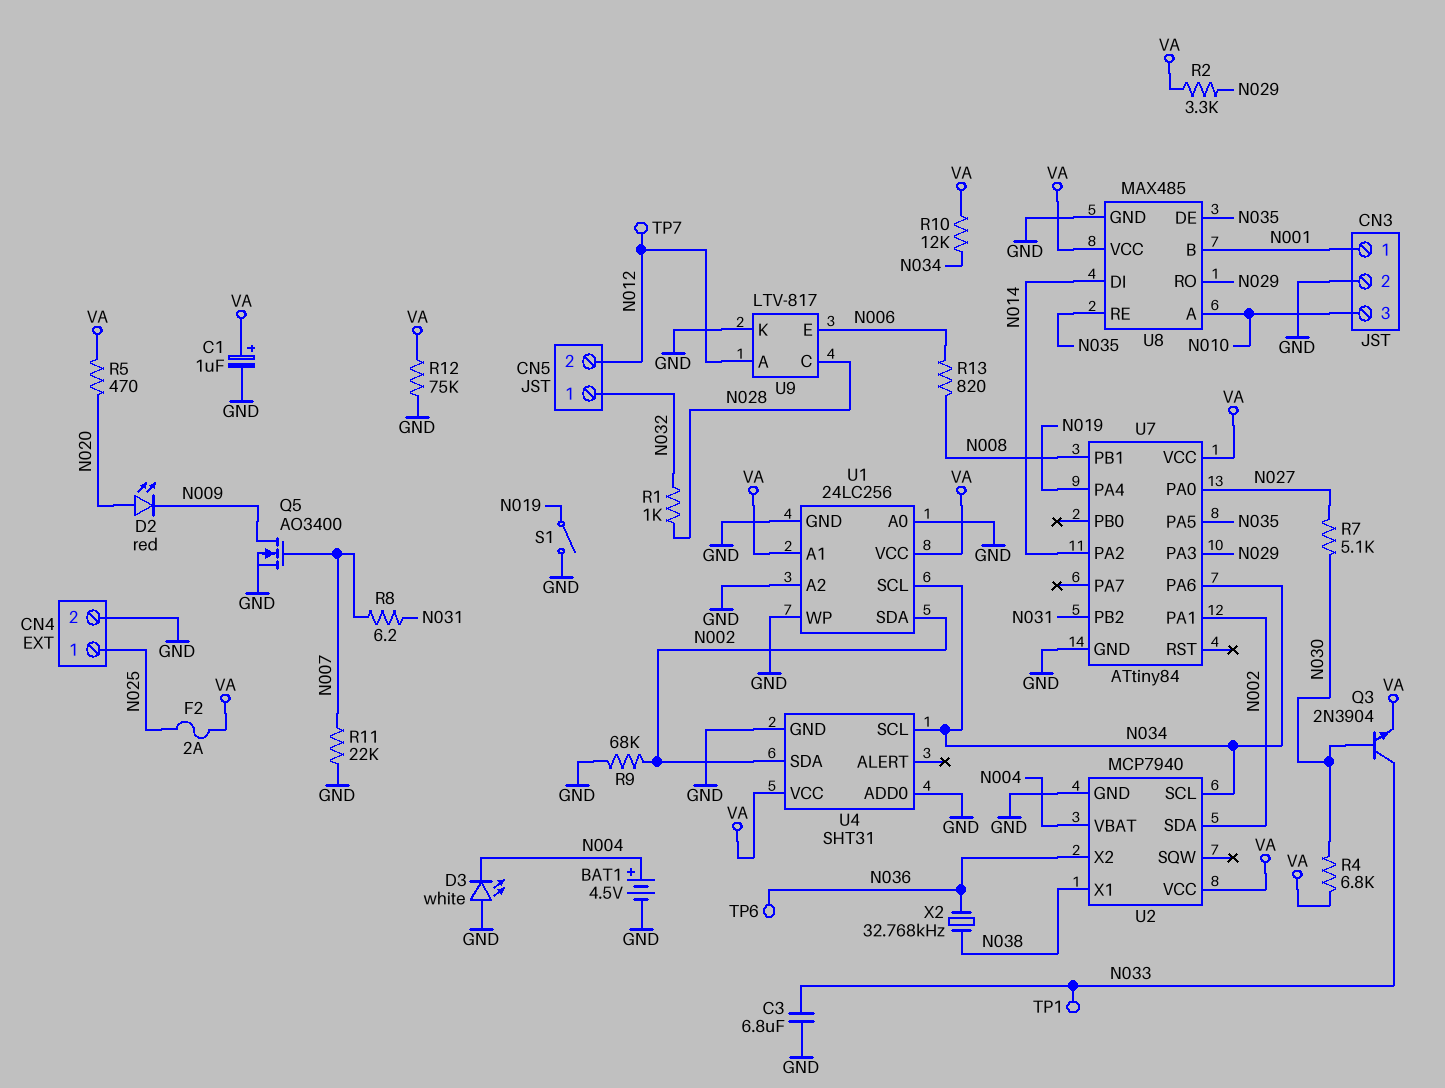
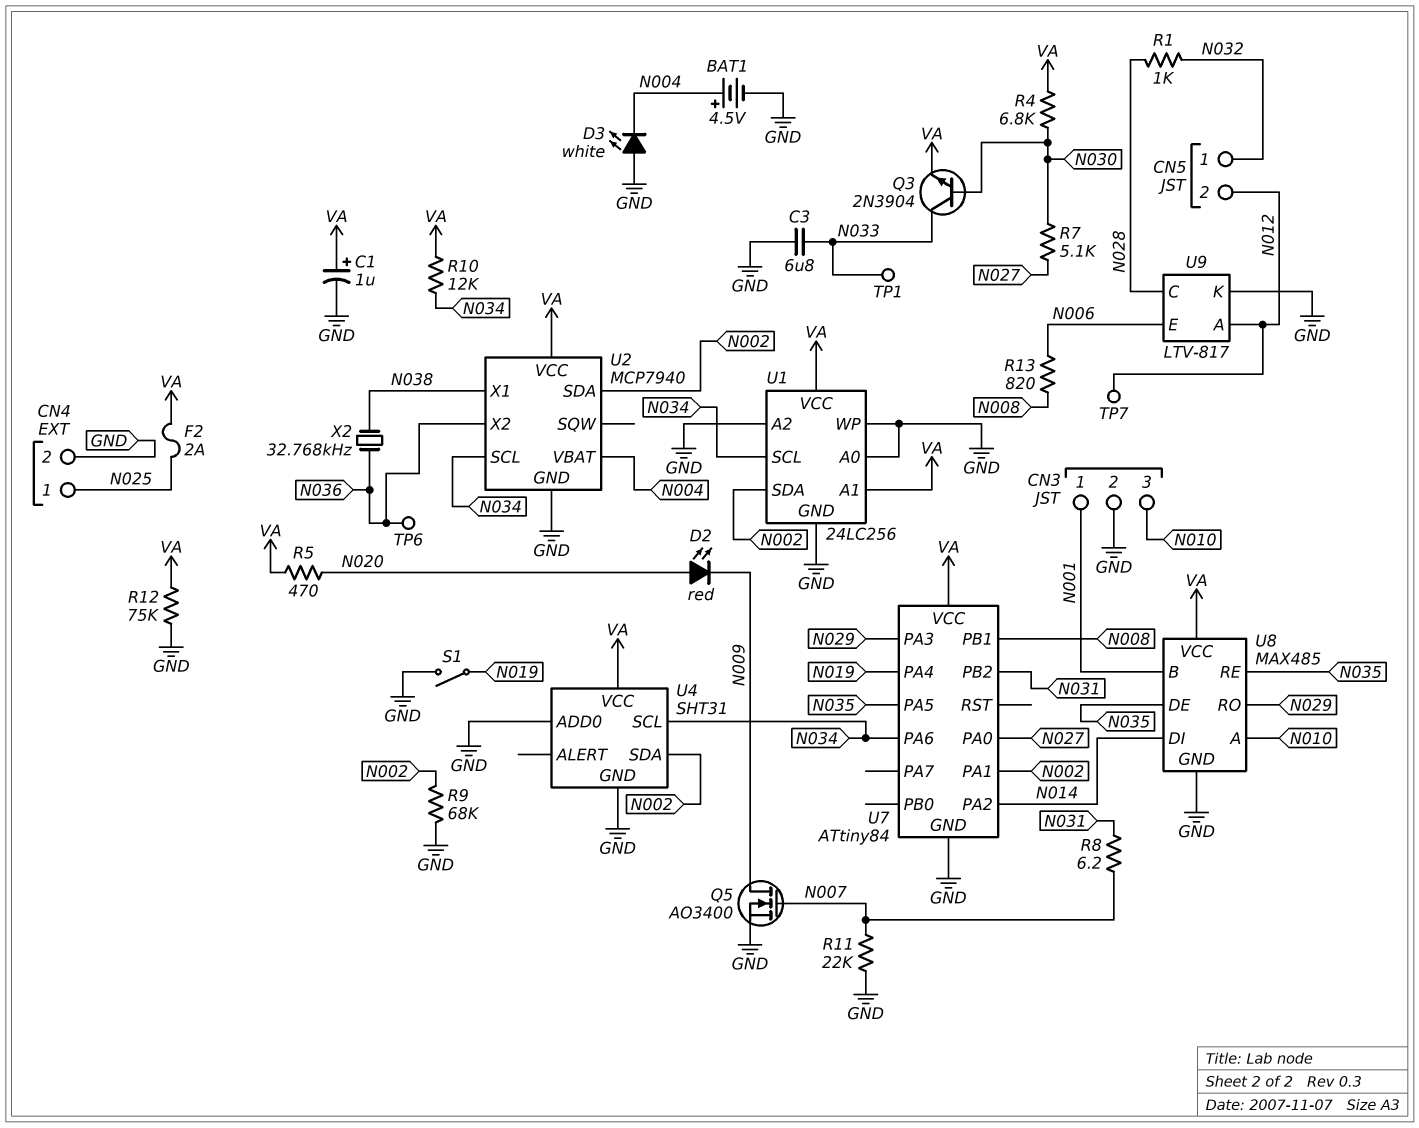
R2: 3.3k (N029, VA) -> none

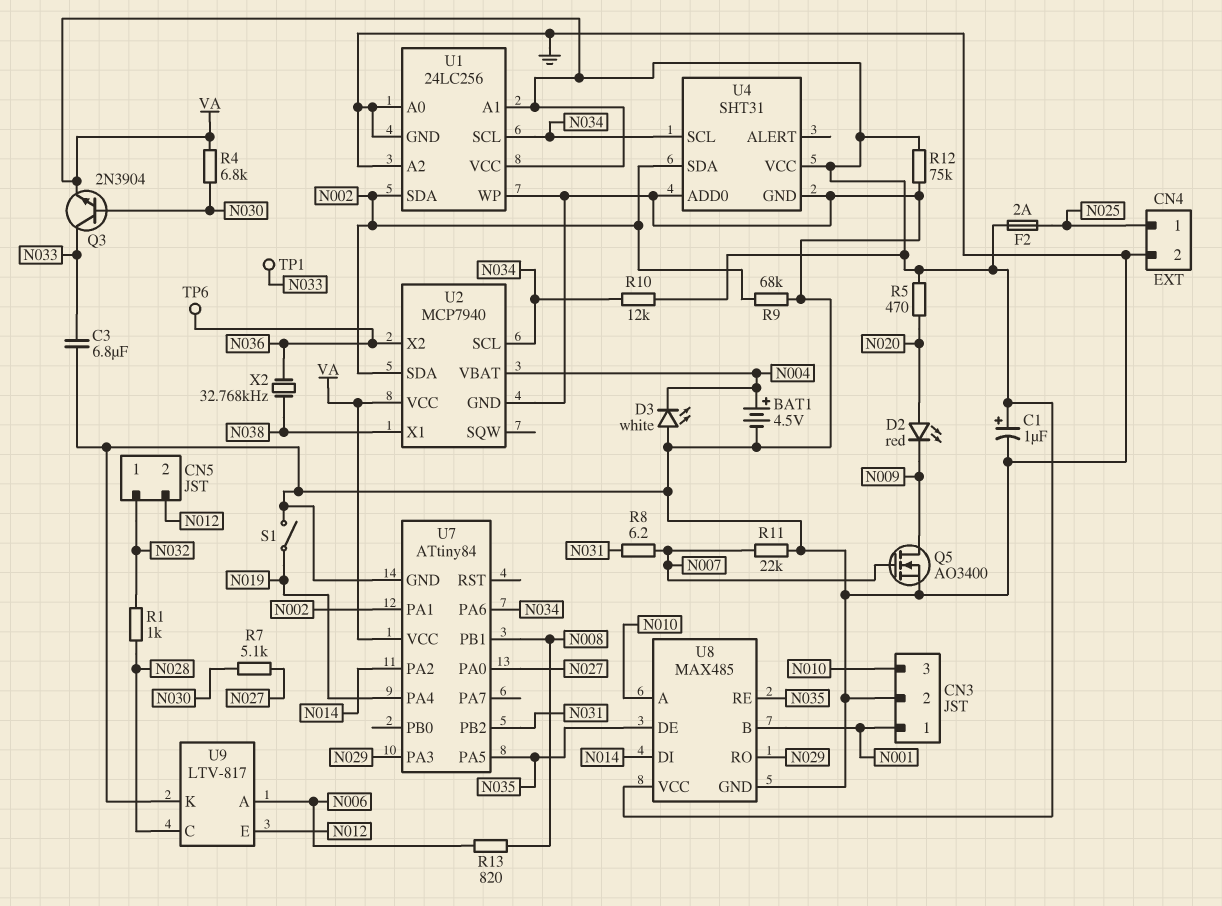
TP7: test point (N012) -> none
U9 pin A: N012 -> N006
U9 pin E: N006 -> N012

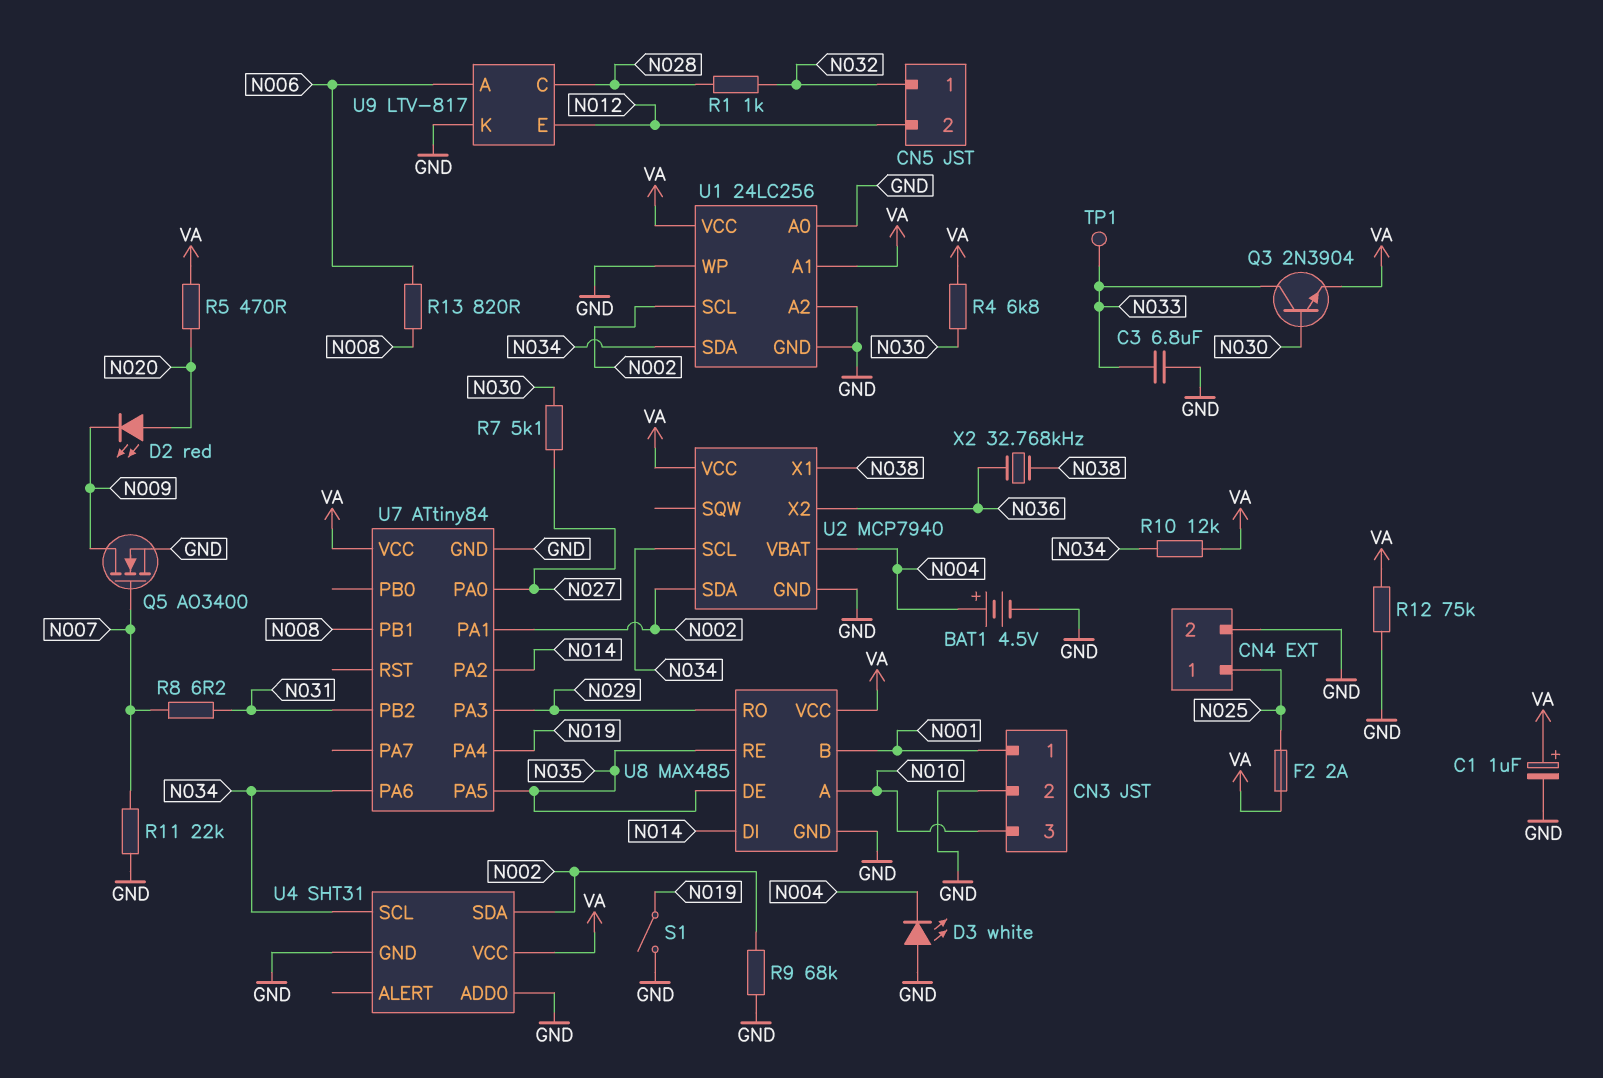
TP6: test point (N036) -> none
U1 pin SCL: N034 -> N002
U1 pin SDA: N002 -> N034

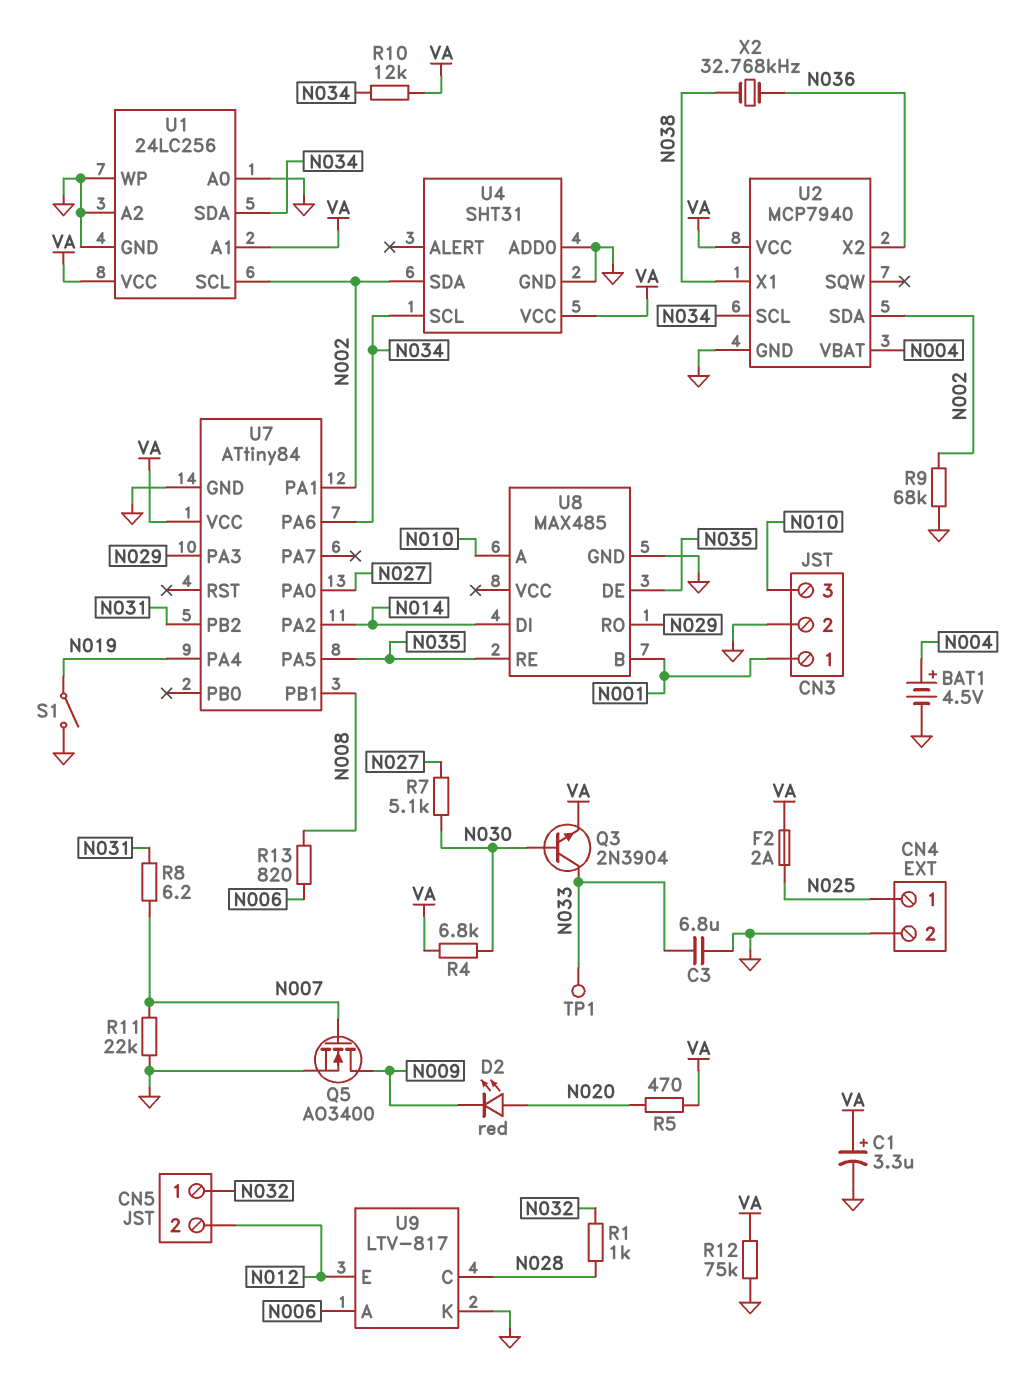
C1: 1uF (plus VA, minus GND) -> 3.3uF (plus VA, minus GND)
D3: LED white (A GND, K N004) -> none
U8 pin VCC: VA -> none

